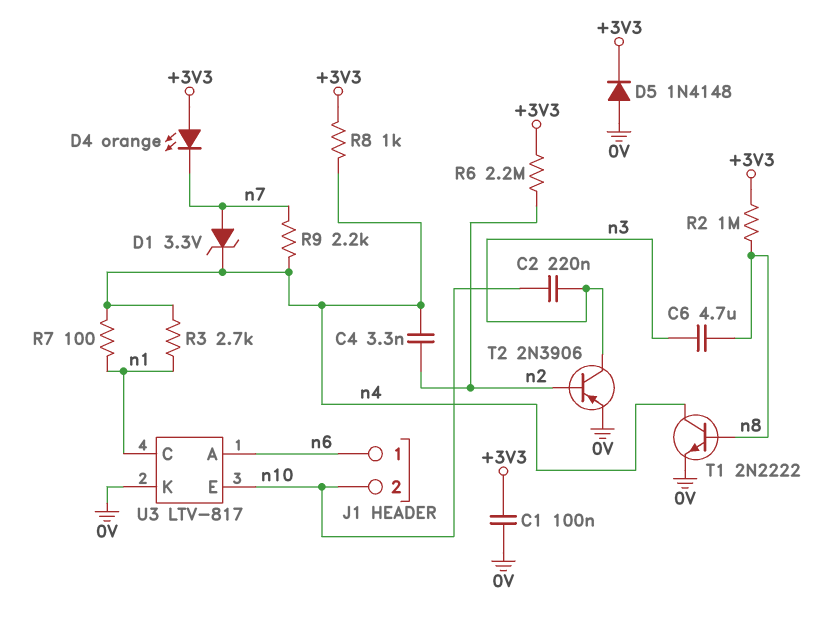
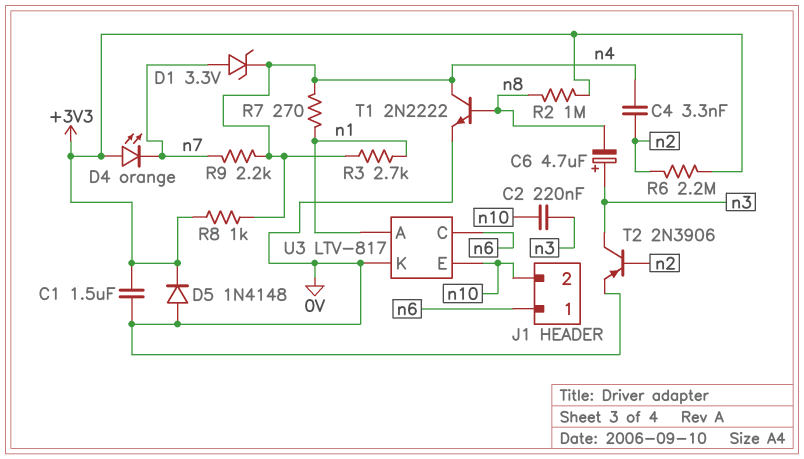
C1: 100nF (+3V3, 0V) -> 1.5uF (+3V3, 0V)
C6: 4.7uF (n3, n8) -> 4.7uF (plus n3, minus n8)
R7: 100 (n1, n4) -> 270 (n1, n4)
U3 pin A: n6 -> n1
U3 pin C: n1 -> n6

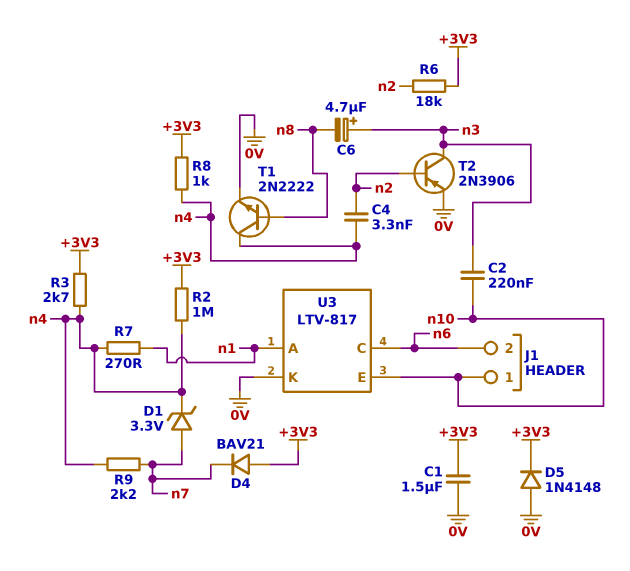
D4: LED orange (A +3V3, K n7) -> diode BAV21 (A +3V3, K n7)
J1 pin 1: n6 -> n10
J1 pin 2: n10 -> n6
R2: 1M (+3V3, n8) -> 1M (+3V3, n4)
R3: 2.7k (n1, n4) -> 2.7k (+3V3, n4)
R6: 2.2M (+3V3, n2) -> 18k (+3V3, n2)

